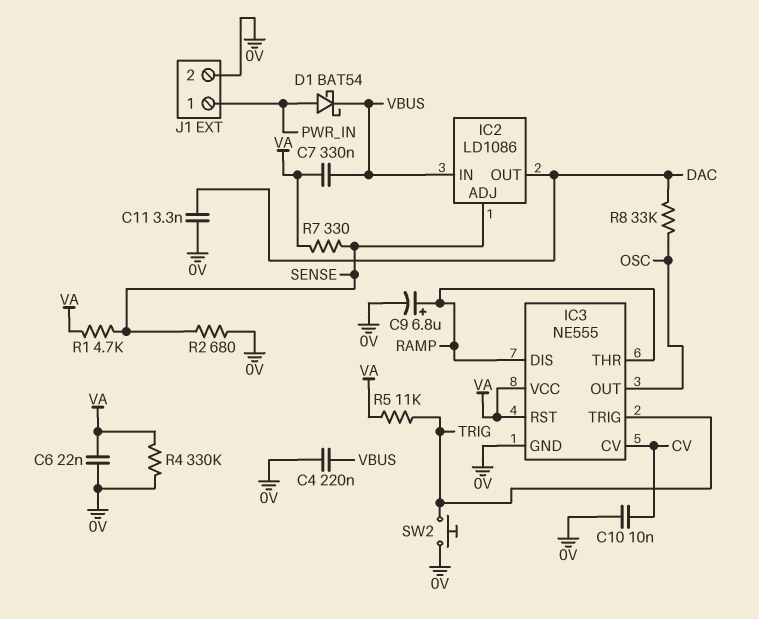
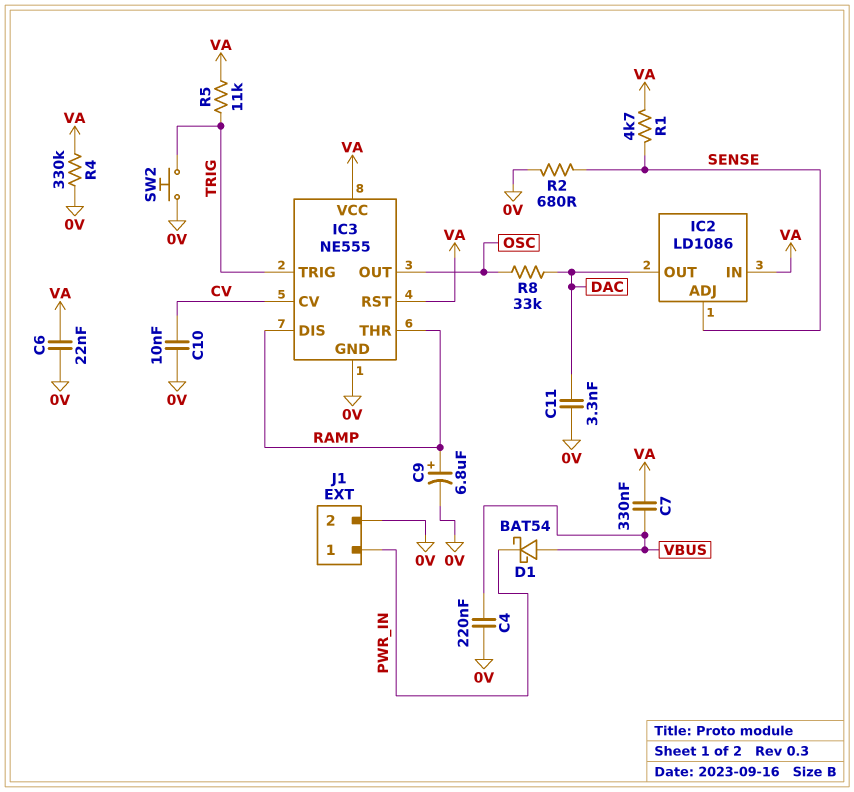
D1: schottky BAT54 (A PWR_IN, K VBUS) -> schottky BAT54 (A VBUS, K PWR_IN)
IC2 pin IN: VBUS -> VA
R7: 330 (SENSE, VA) -> none

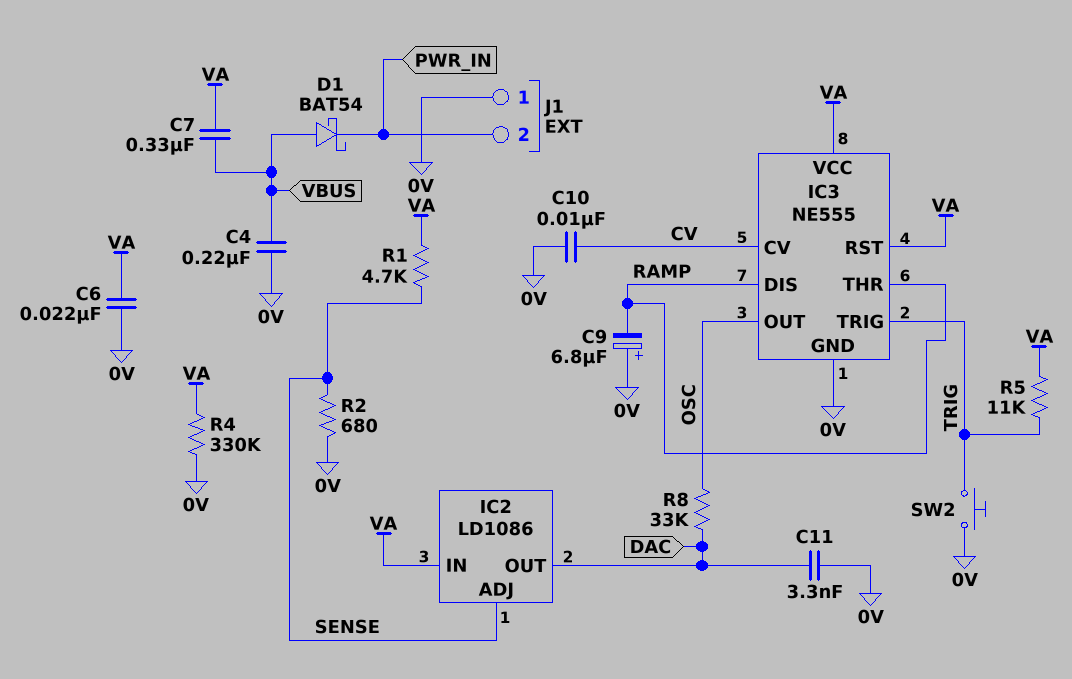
C9: 6.8uF (plus RAMP, minus 0V) -> 6.8uF (plus 0V, minus RAMP)
J1 pin 1: PWR_IN -> 0V
J1 pin 2: 0V -> PWR_IN

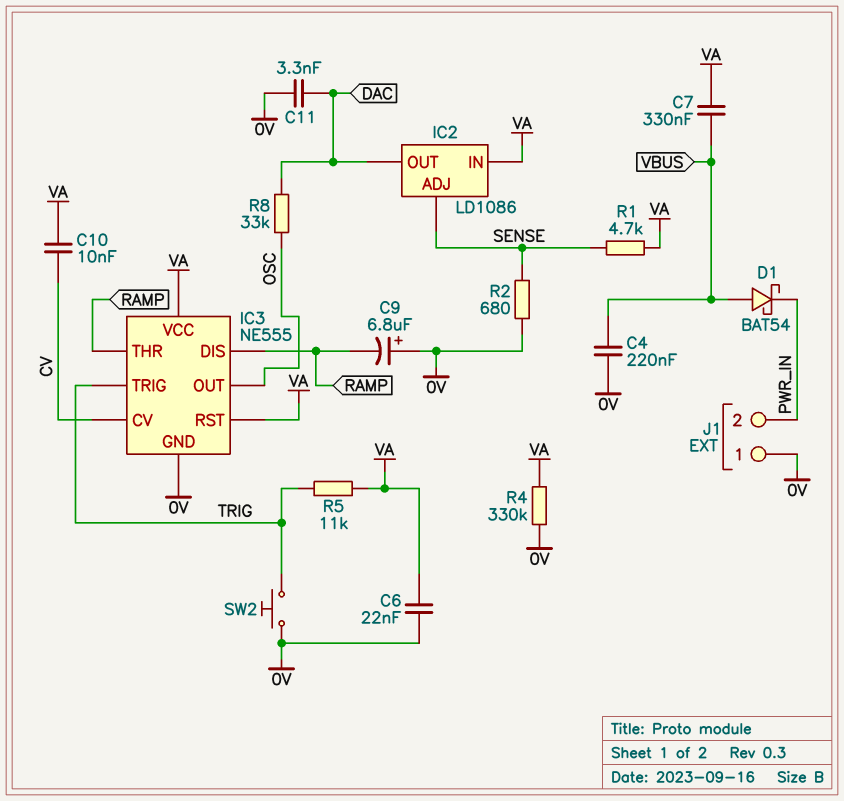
C10: 10nF (0V, CV) -> 10nF (CV, VA)

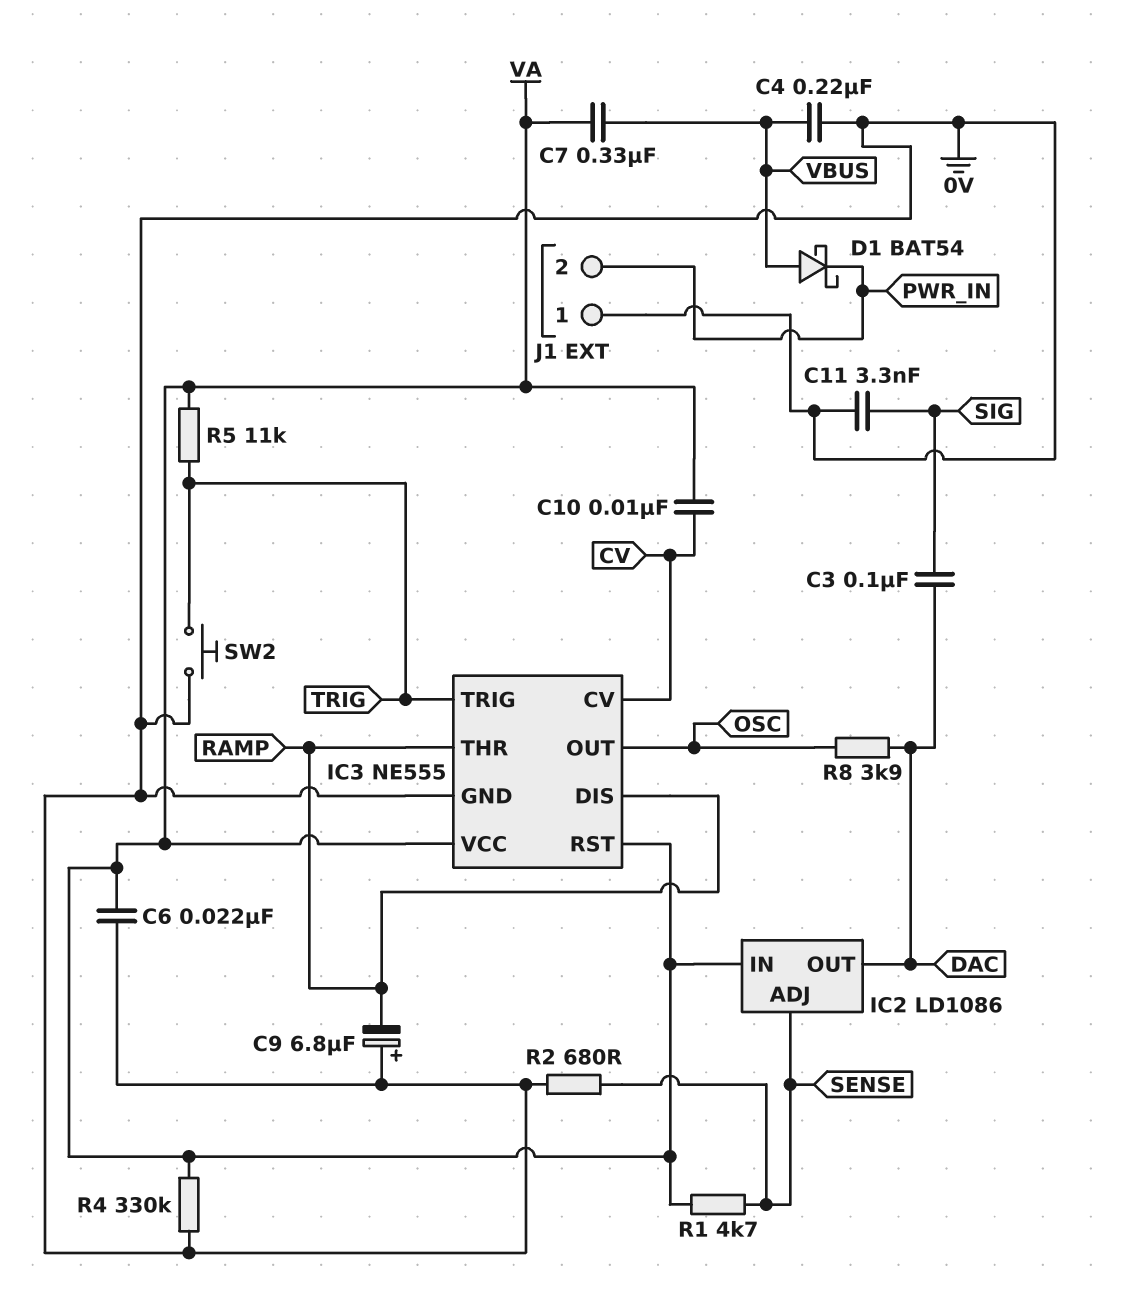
C3: none -> 100nF (DAC, SIG)
C11: 3.3nF (0V, DAC) -> 3.3nF (0V, SIG)
R8: 33k (DAC, OSC) -> 3.9k (DAC, OSC)

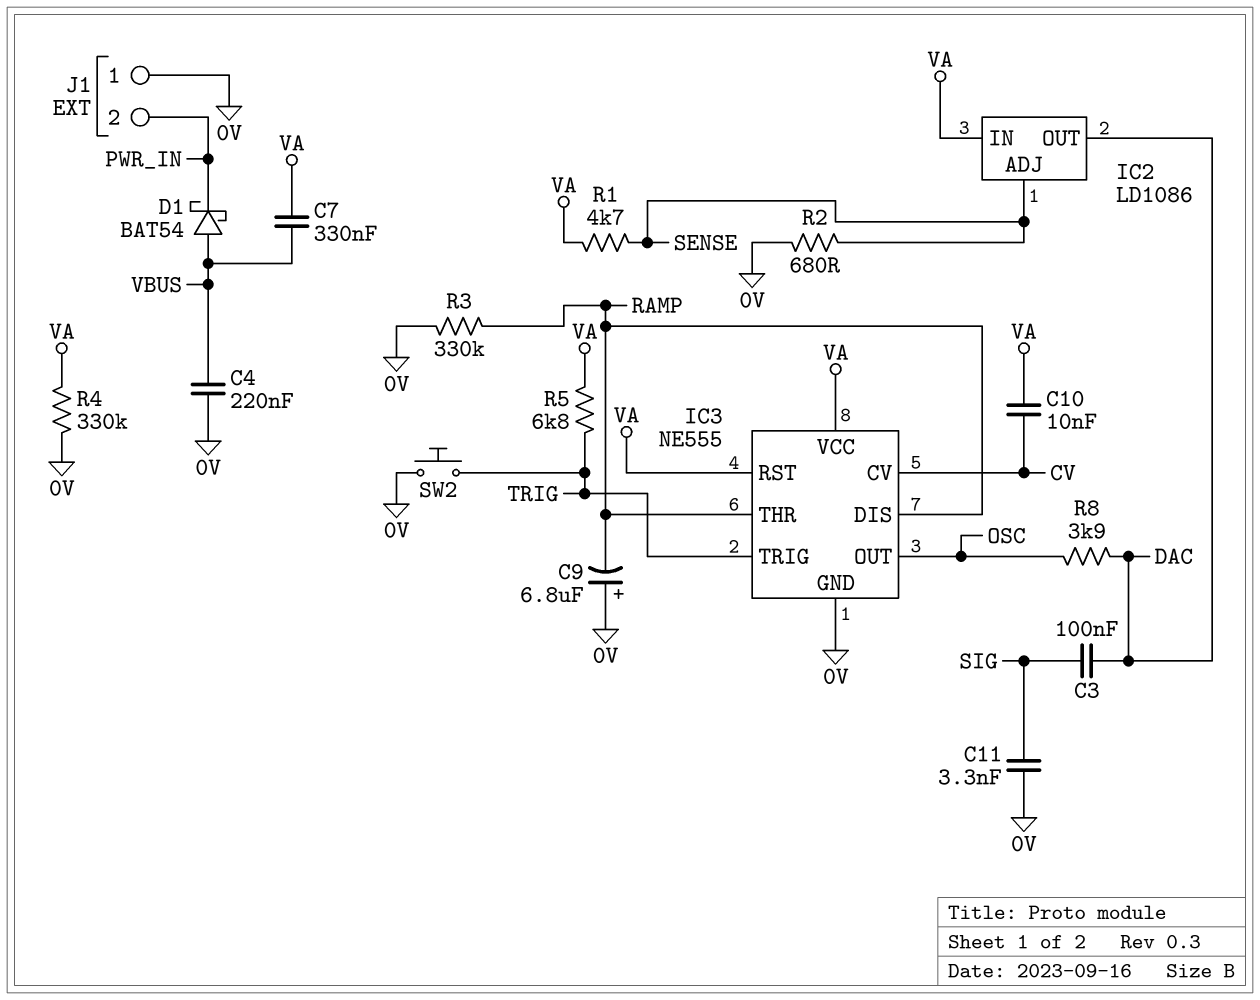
C6: 22nF (0V, VA) -> none
R3: none -> 330k (0V, RAMP)
R5: 11k (TRIG, VA) -> 6.8k (TRIG, VA)

